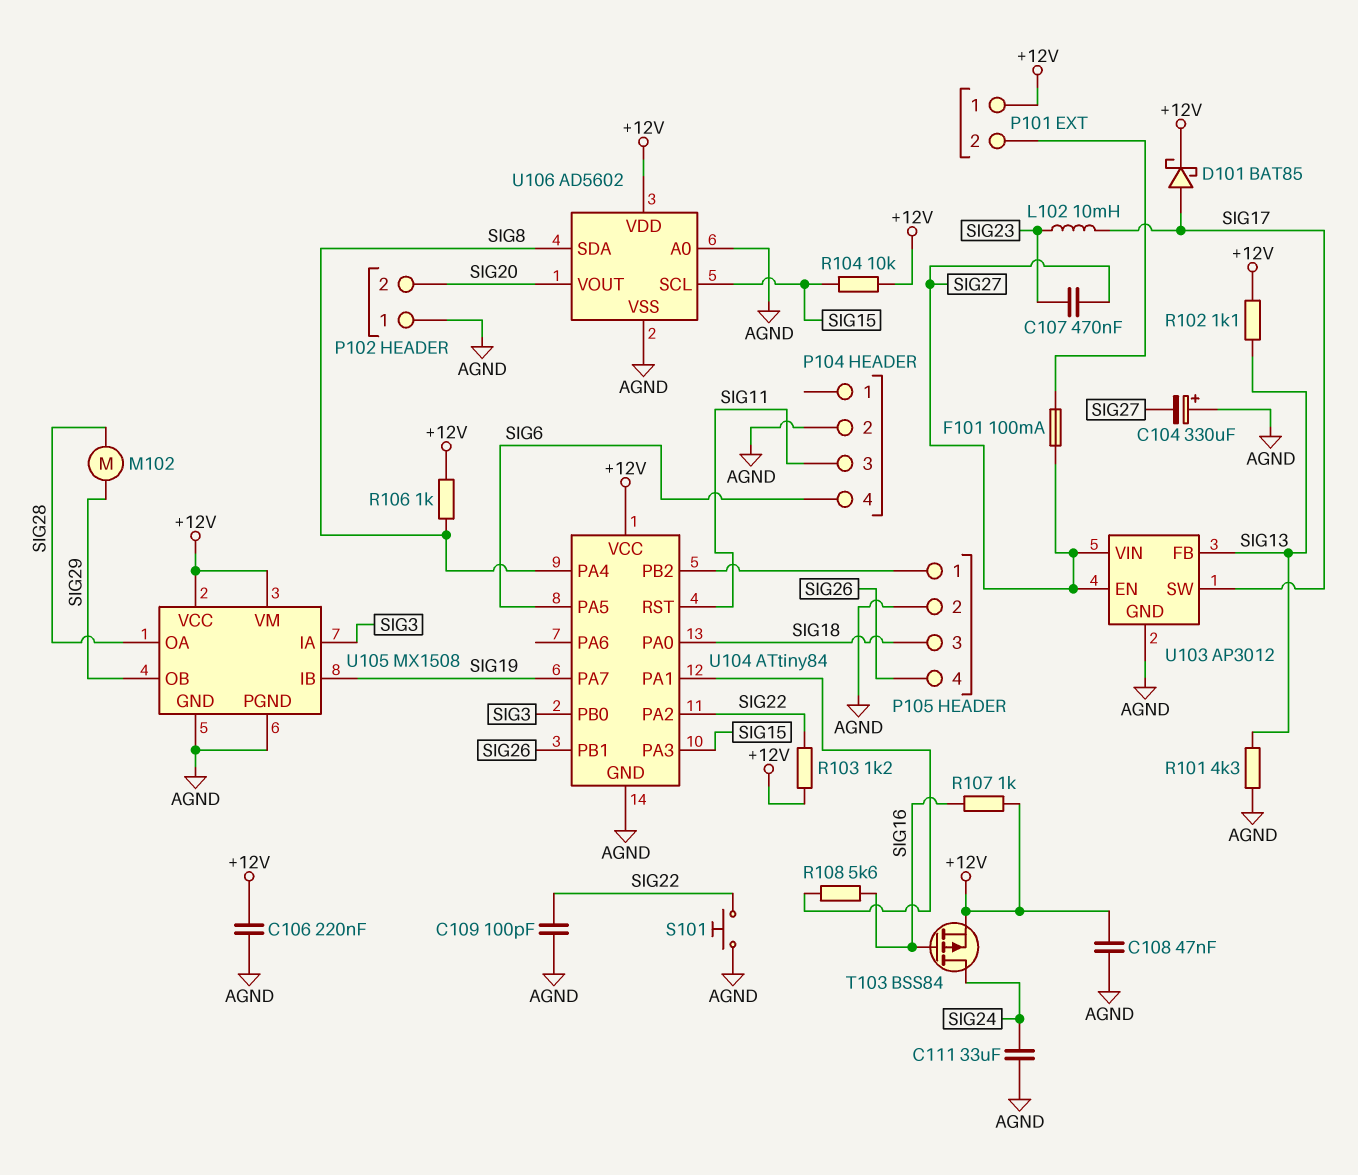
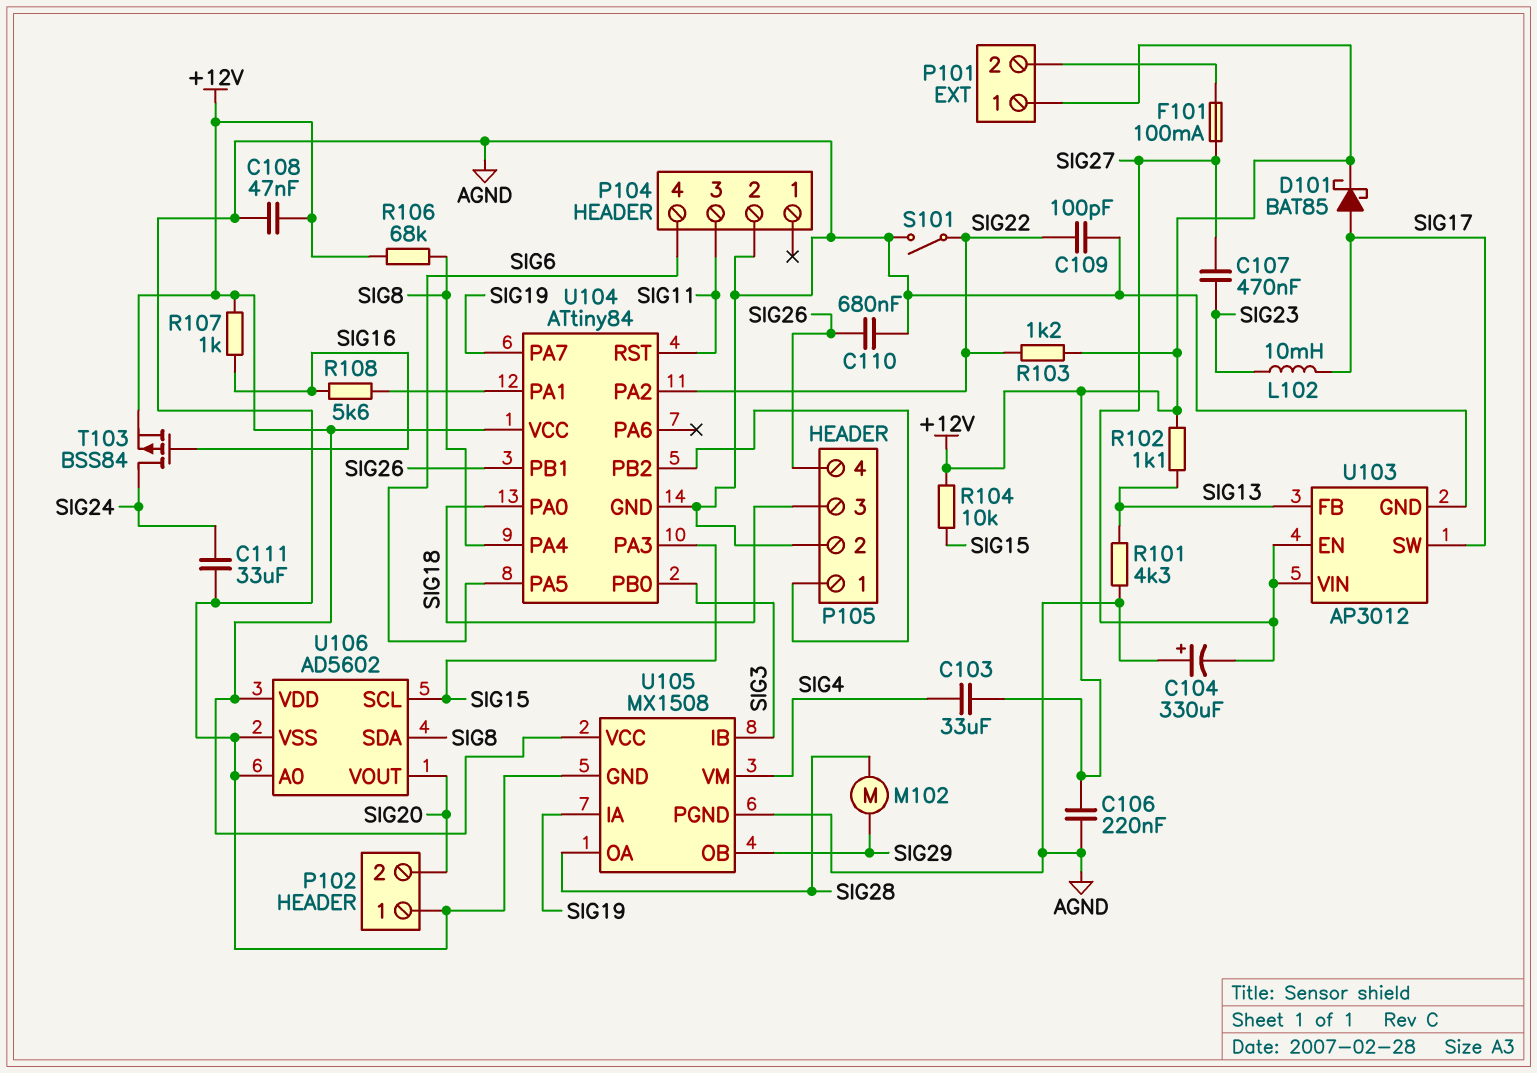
C103: none -> 33uF (+12V, SIG4)
C110: none -> 680nF (AGND, SIG26)
R106: 1k (+12V, SIG8) -> 68k (+12V, SIG8)
S101: button (AGND, SIG22) -> switch (AGND, SIG22)
U105 pin IA: SIG3 -> SIG19
U105 pin IB: SIG19 -> SIG3
U105 pin VM: +12V -> SIG4

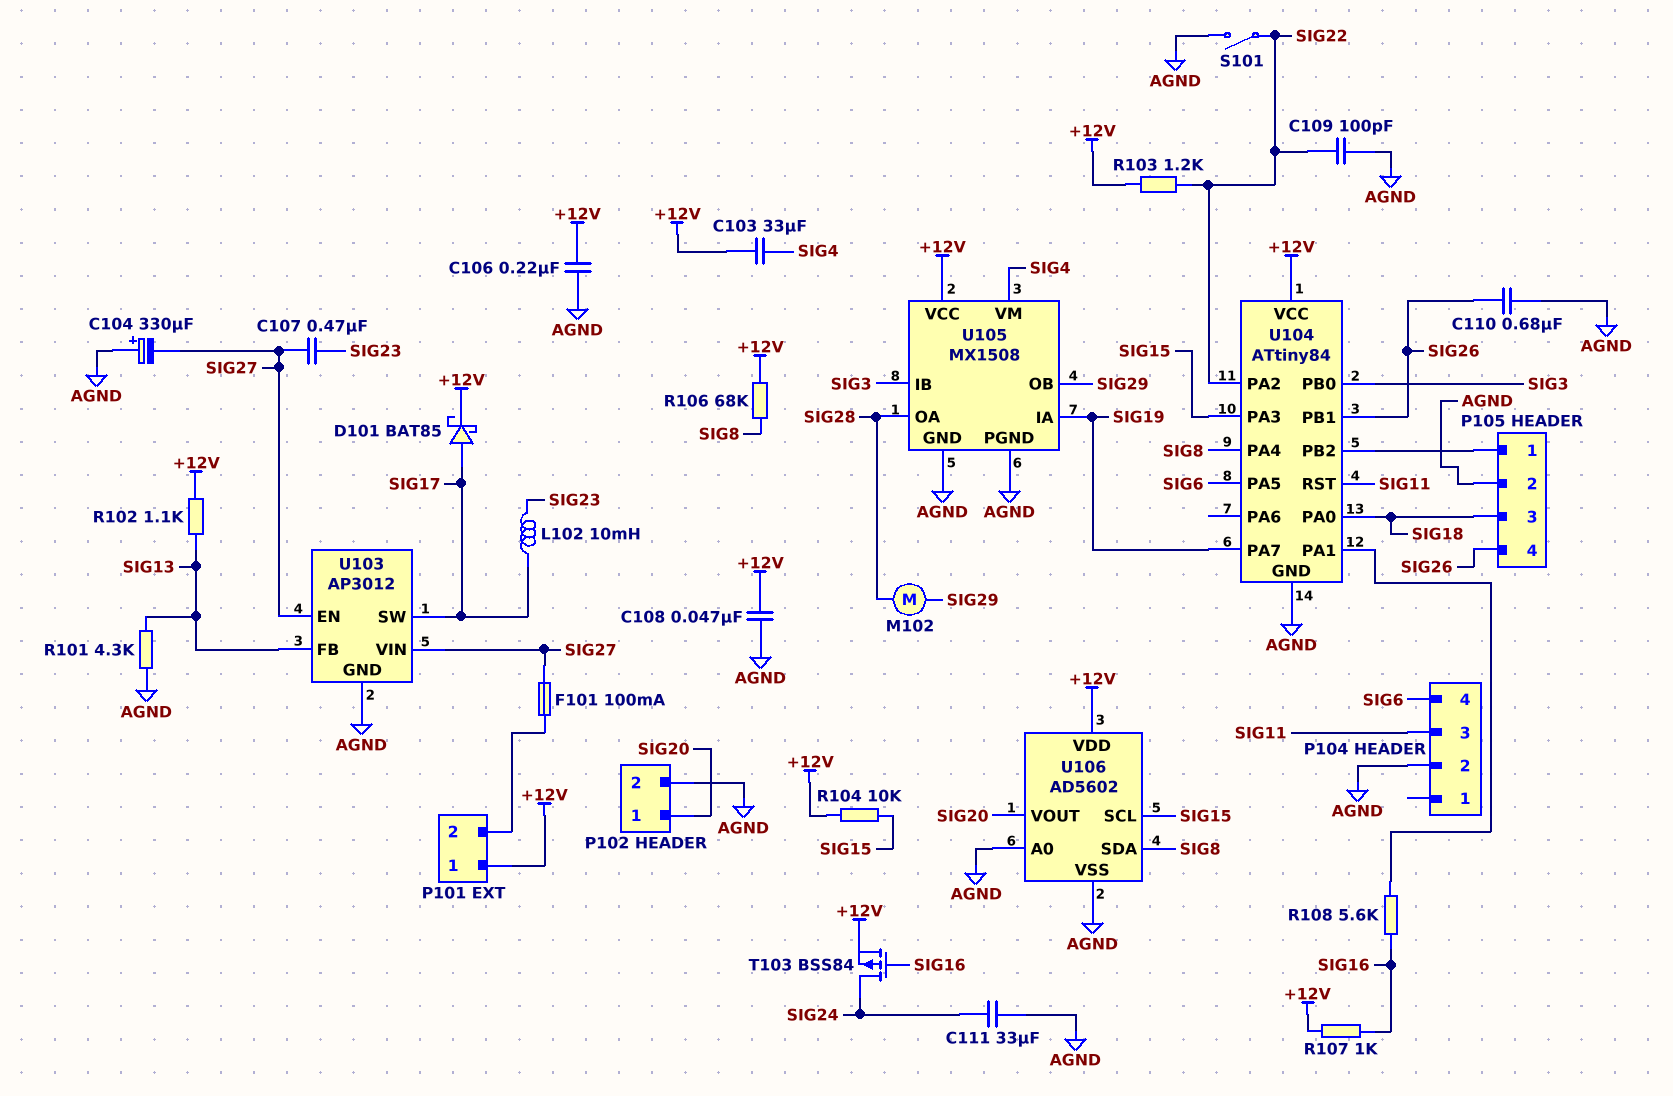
P102 pin 1: AGND -> SIG20
P102 pin 2: SIG20 -> AGND

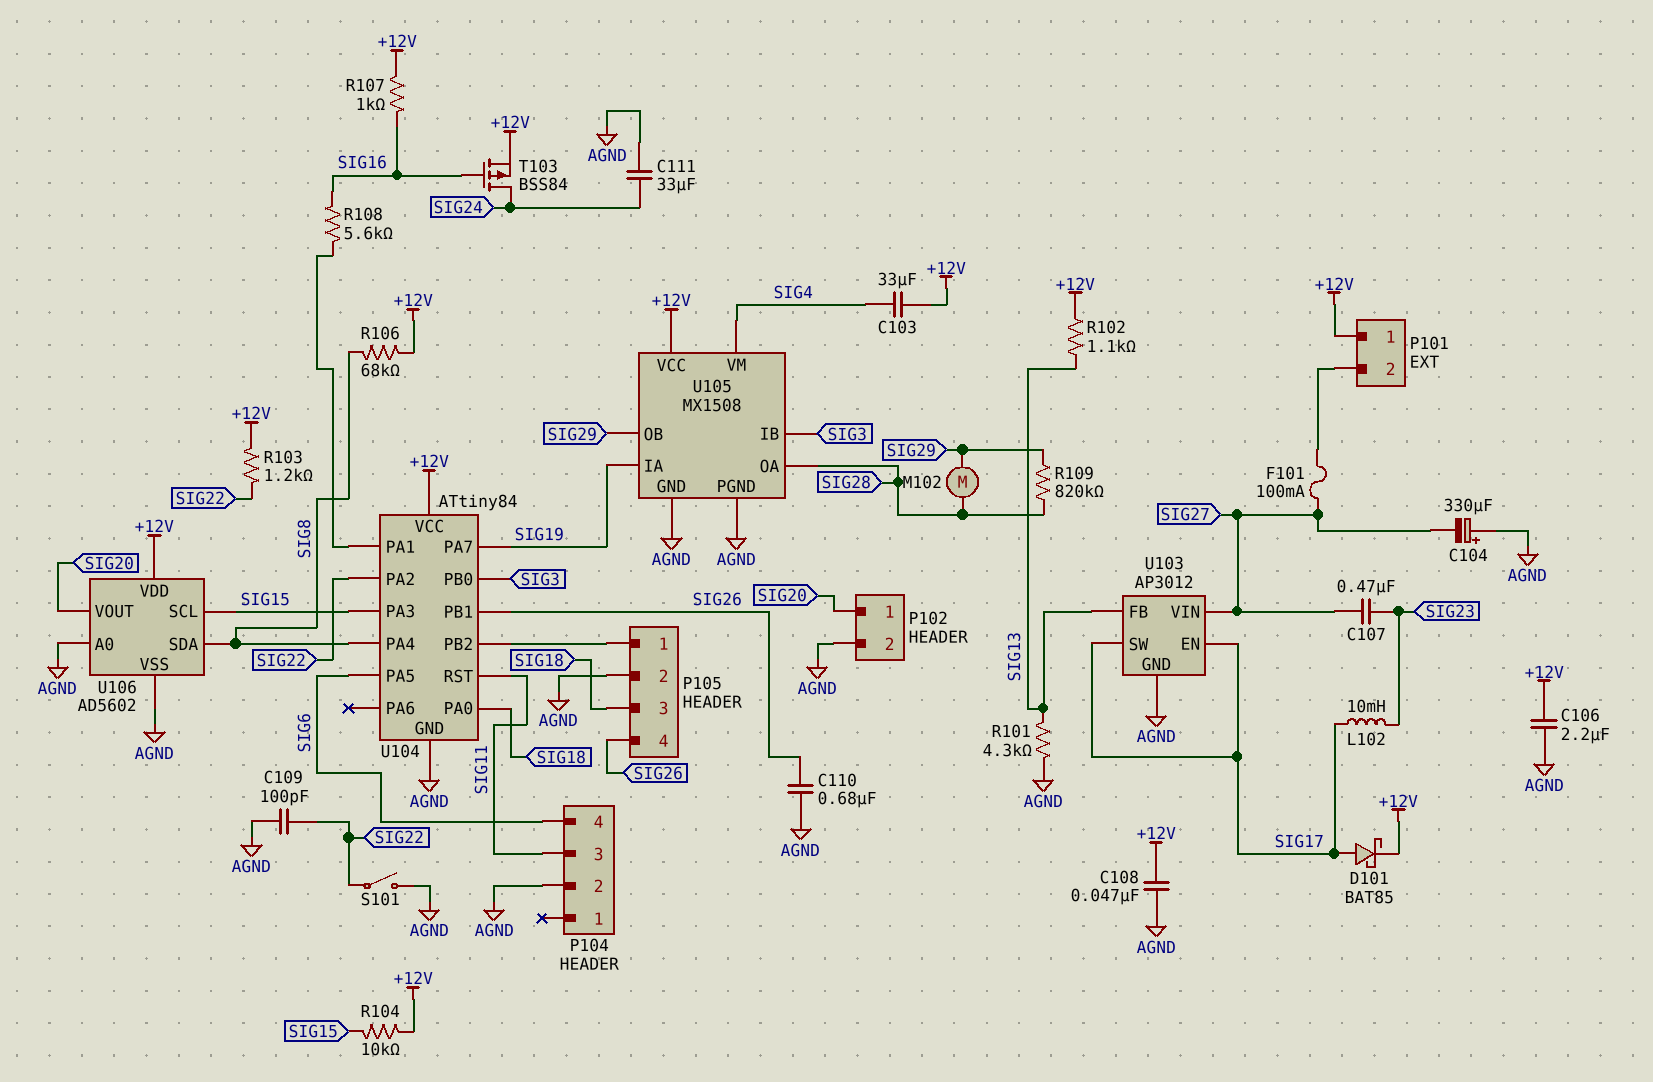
C106: 220nF (+12V, AGND) -> 2.2uF (+12V, AGND)
R109: none -> 820k (SIG28, SIG29)
U103 pin EN: SIG27 -> SIG17

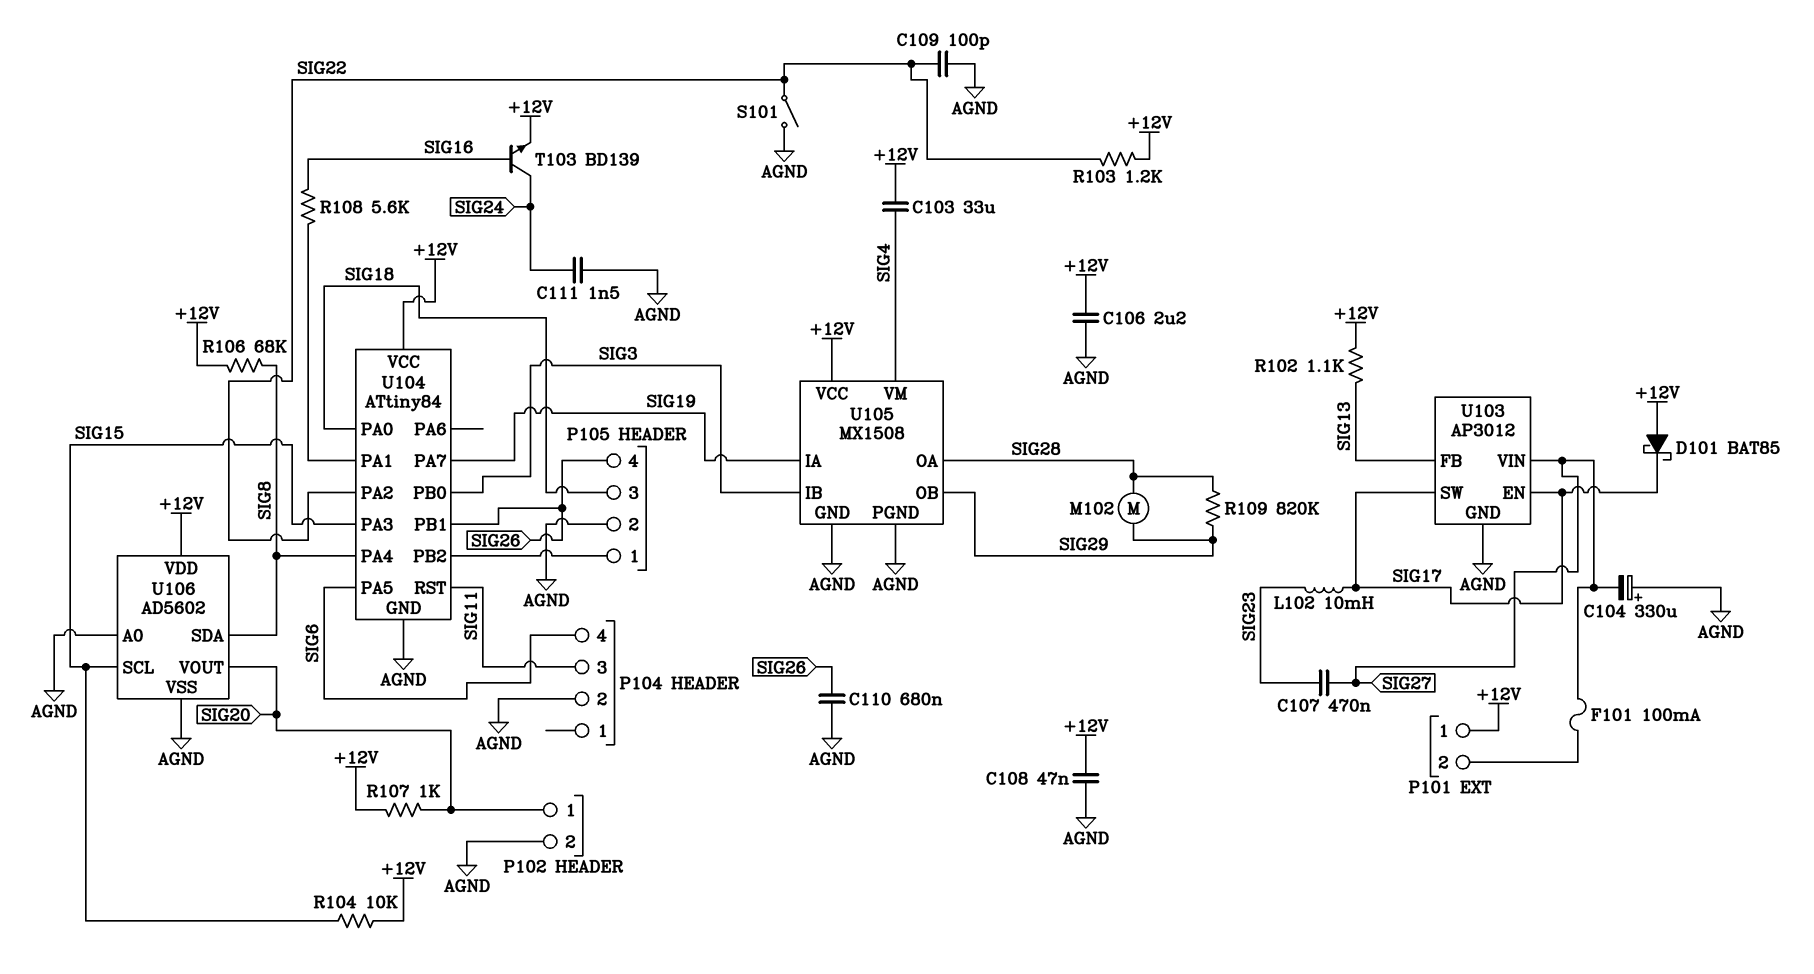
C111: 33uF (AGND, SIG24) -> 1.5nF (AGND, SIG24)
D101: schottky BAT85 (A SIG17, K +12V) -> schottky BAT85 (A +12V, K SIG17)
R101: 4.3k (AGND, SIG13) -> none
R107: 1k (+12V, SIG16) -> 1k (+12V, SIG20)
T103: PMOS BSS84 (G SIG16, D SIG24, S +12V) -> NPN BD139 (B SIG16, C SIG24, E +12V)

